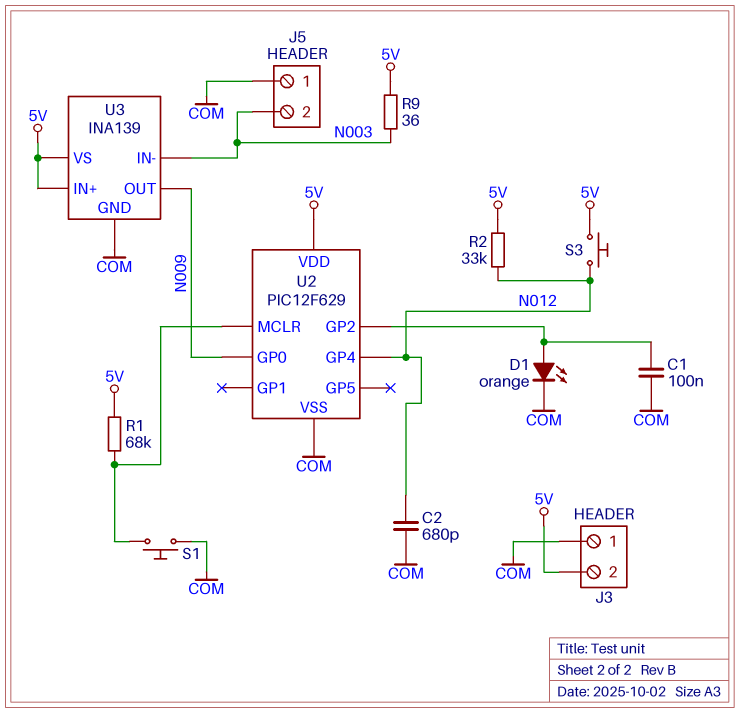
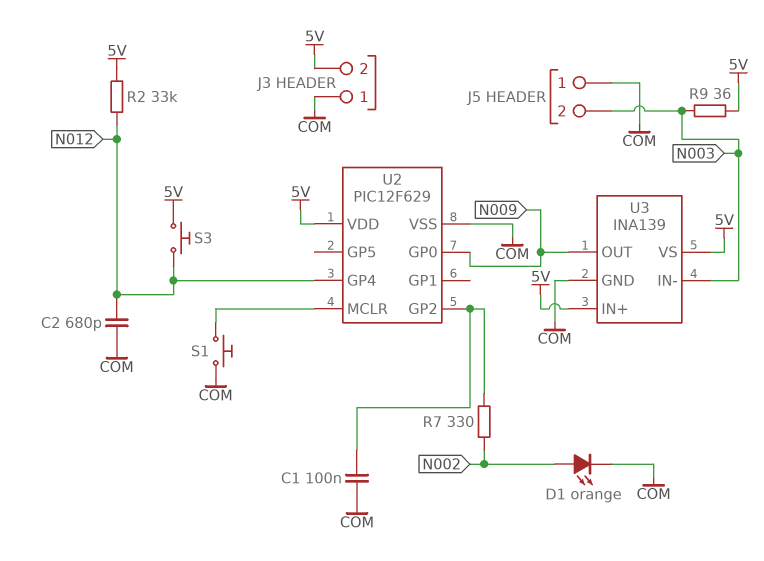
D1: LED orange (A U2/GP2, K COM) -> LED orange (A N002, K COM)
R1: 68k (5V, U2/MCLR) -> none
R7: none -> 330 (N002, U2/GP2)

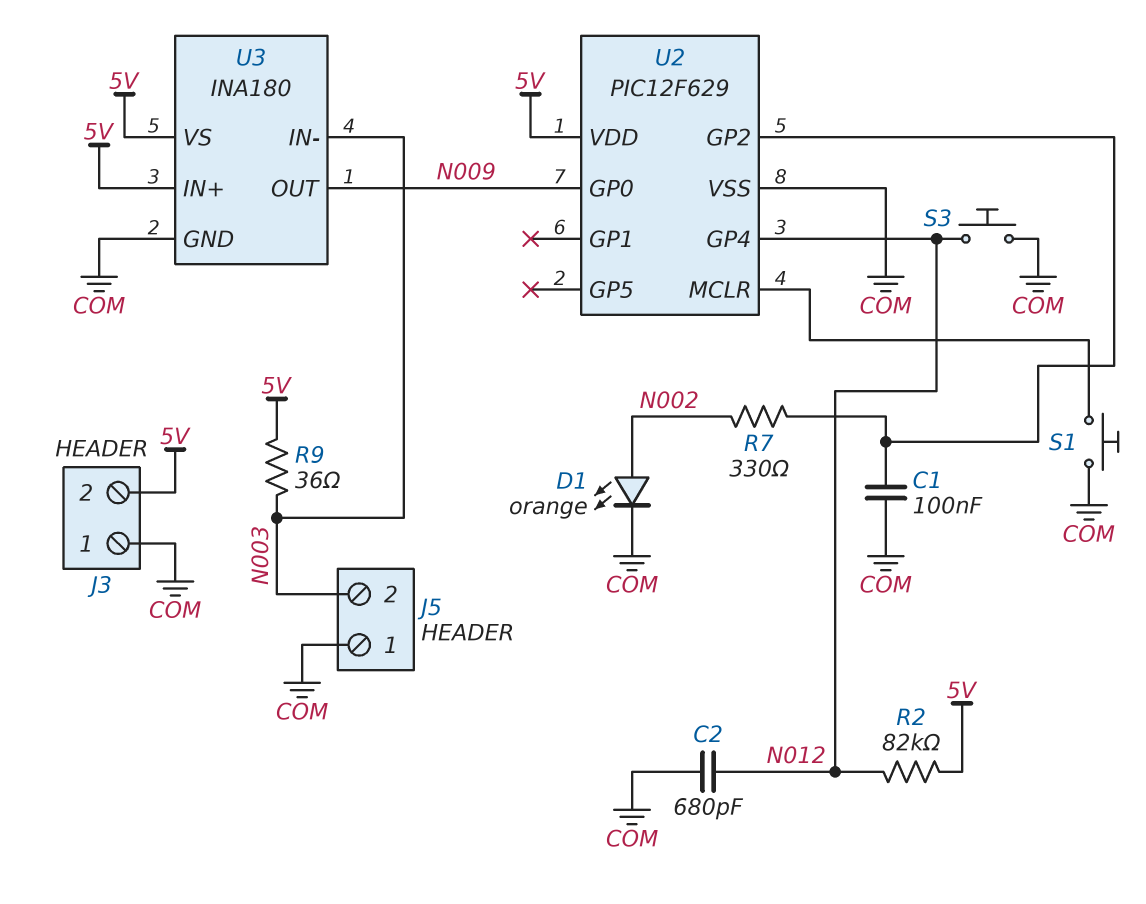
R2: 33k (5V, N012) -> 82k (5V, N012)
S3: button (5V, N012) -> button (COM, N012)
U3: INA139 -> INA180

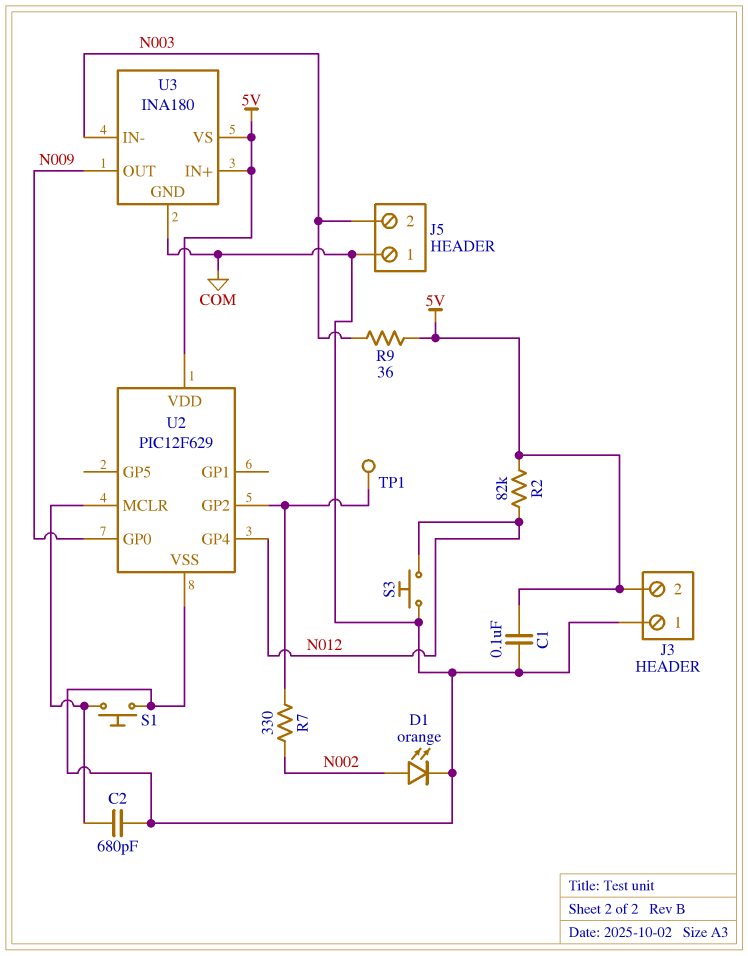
C1: 100nF (COM, U2/GP2) -> 100nF (5V, COM)
C2: 680pF (COM, N012) -> 680pF (COM, U2/MCLR)
TP1: none -> test point (U2/GP2)

